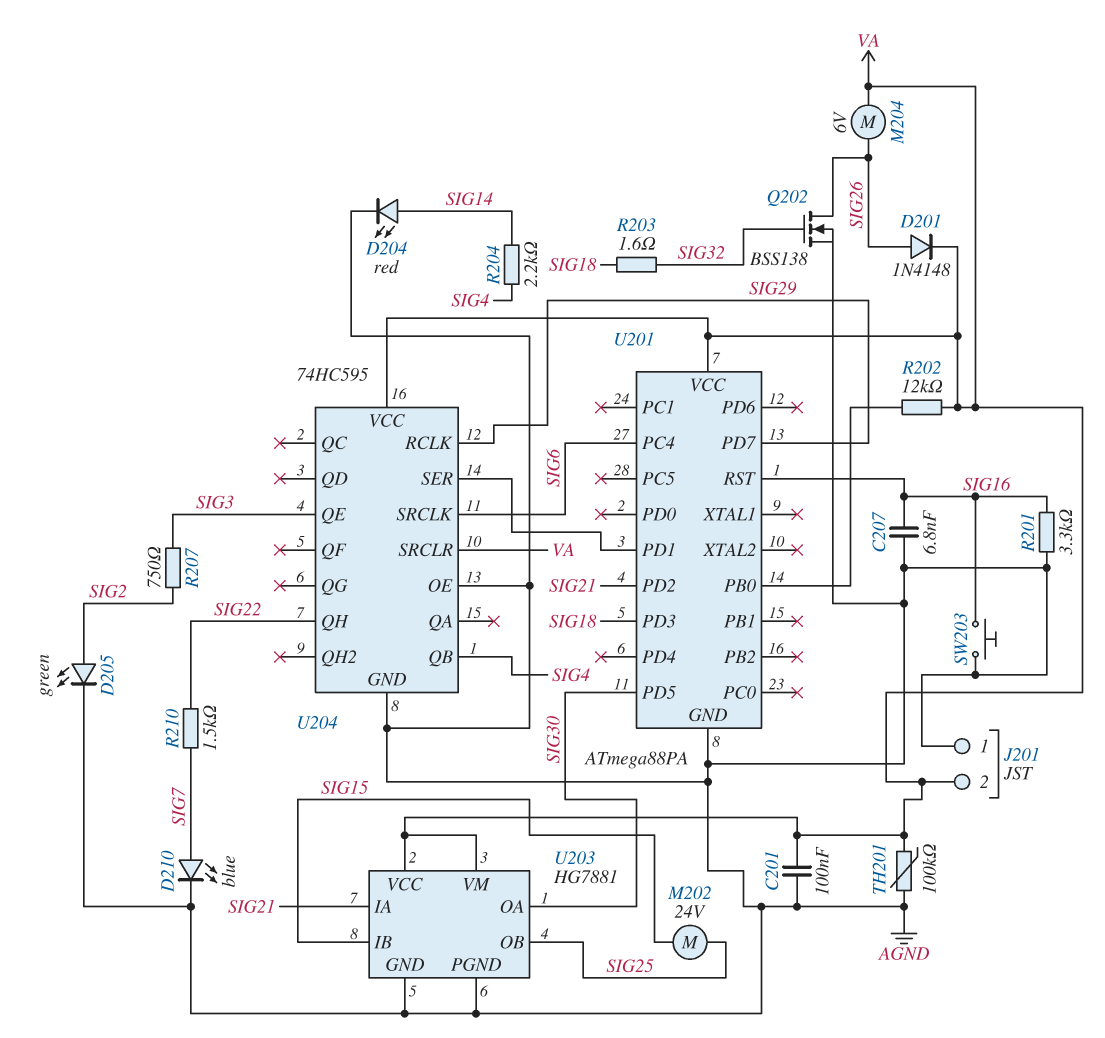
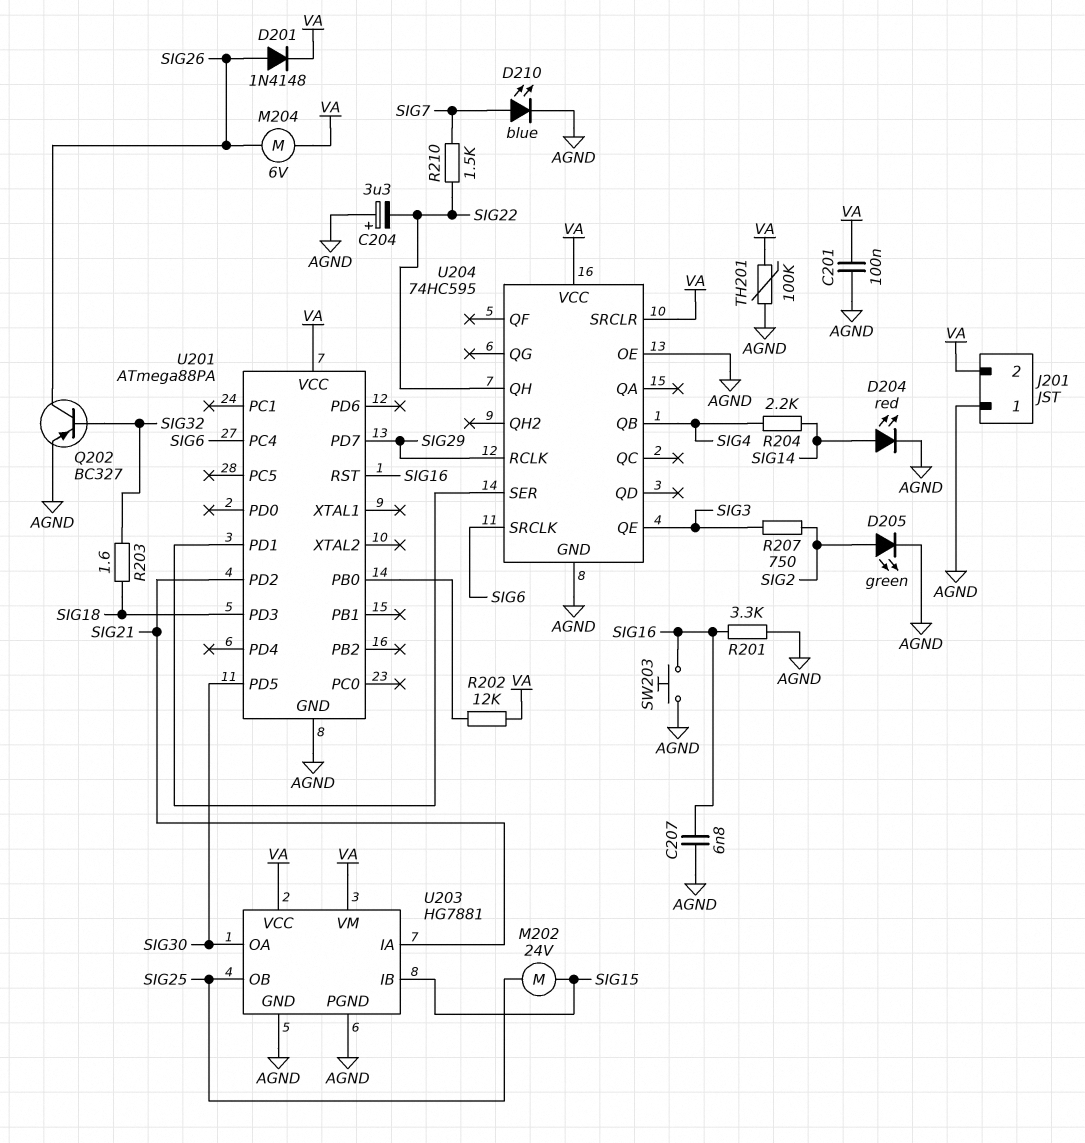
C204: none -> 3.3uF (plus AGND, minus SIG22)
Q202: NMOS BSS138 (G SIG32, D SIG26, S AGND) -> PNP BC327 (B SIG32, C SIG26, E AGND)

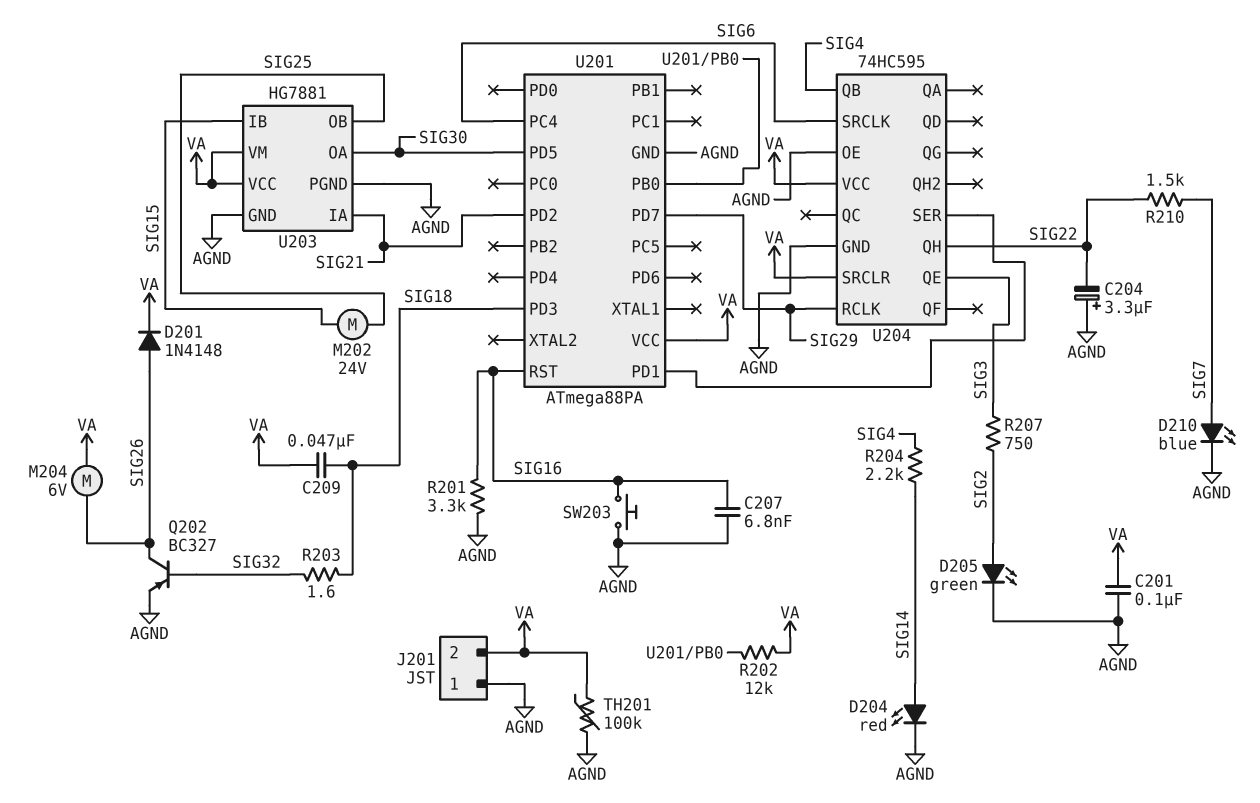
C209: none -> 47nF (SIG18, VA)

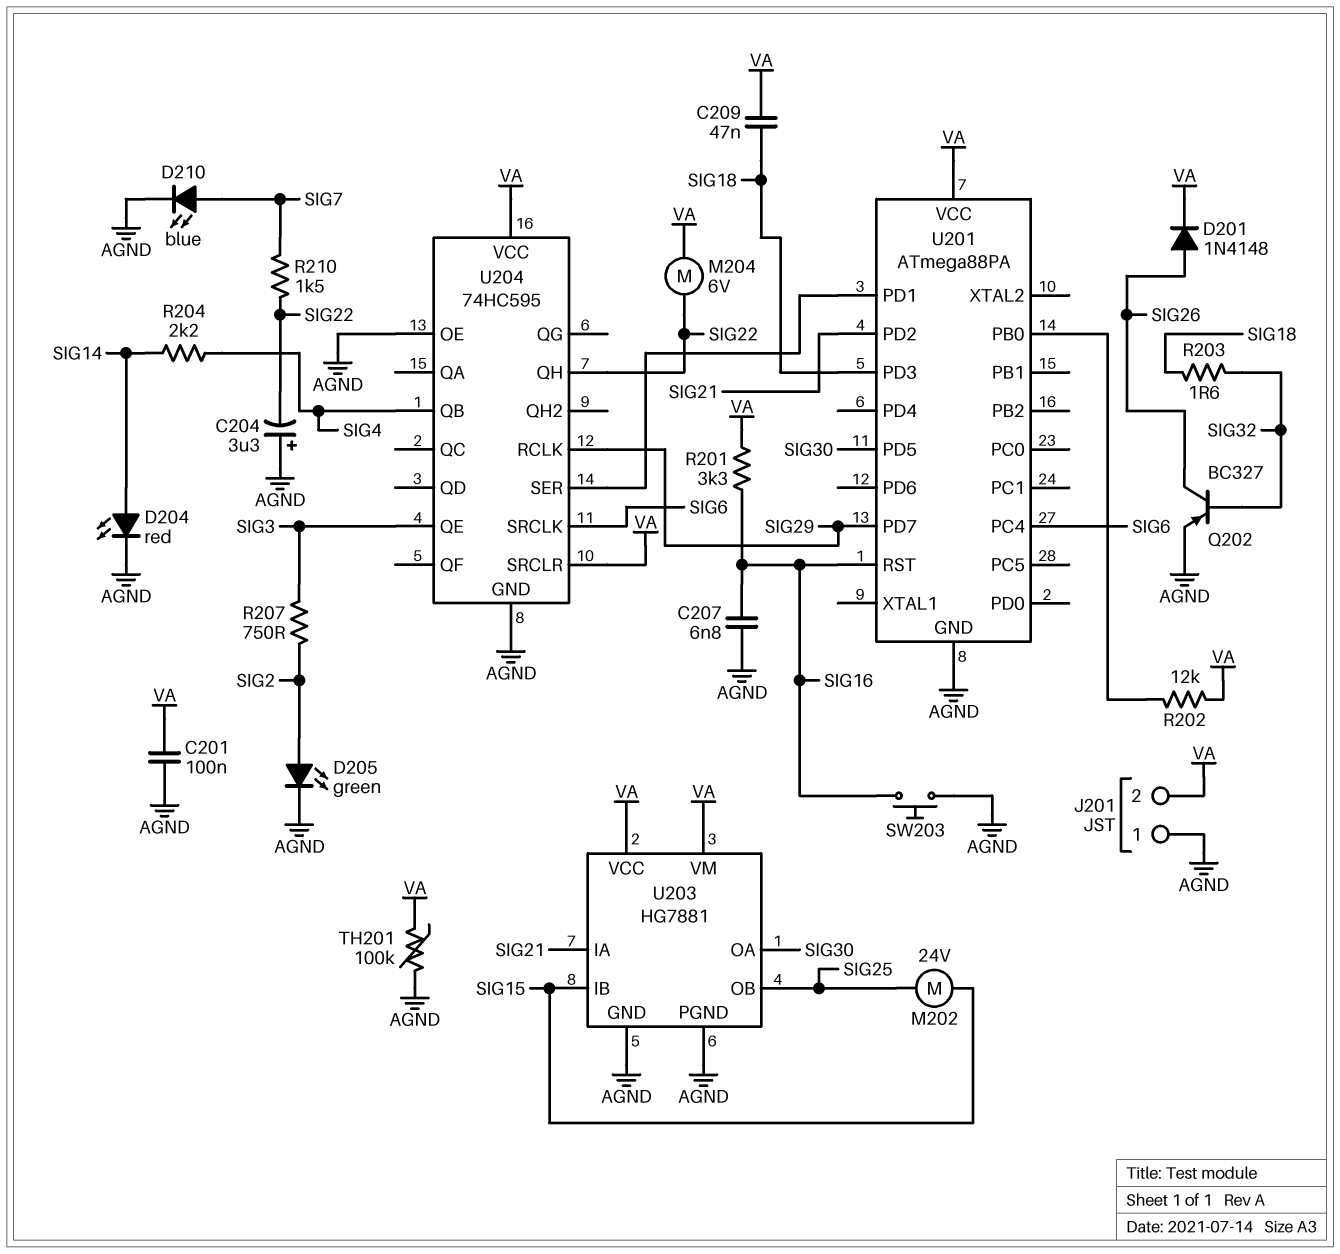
M204: motor 6V (SIG26, VA) -> motor 6V (SIG22, VA)
R201: 3.3k (AGND, SIG16) -> 3.3k (SIG16, VA)

